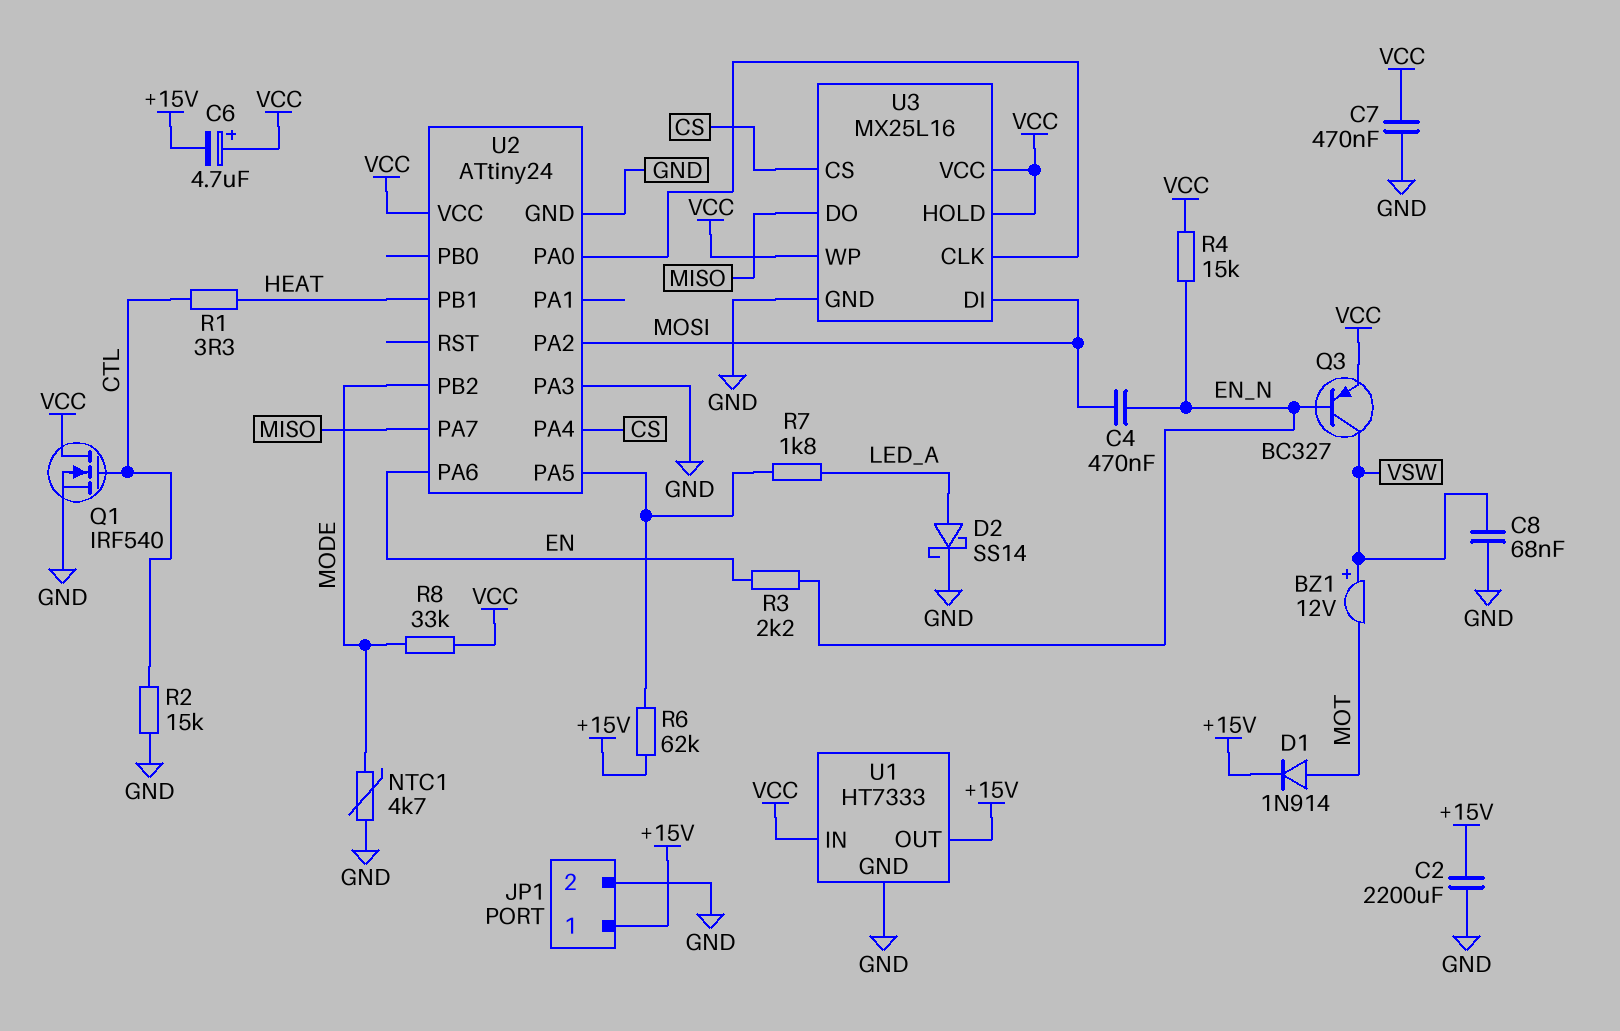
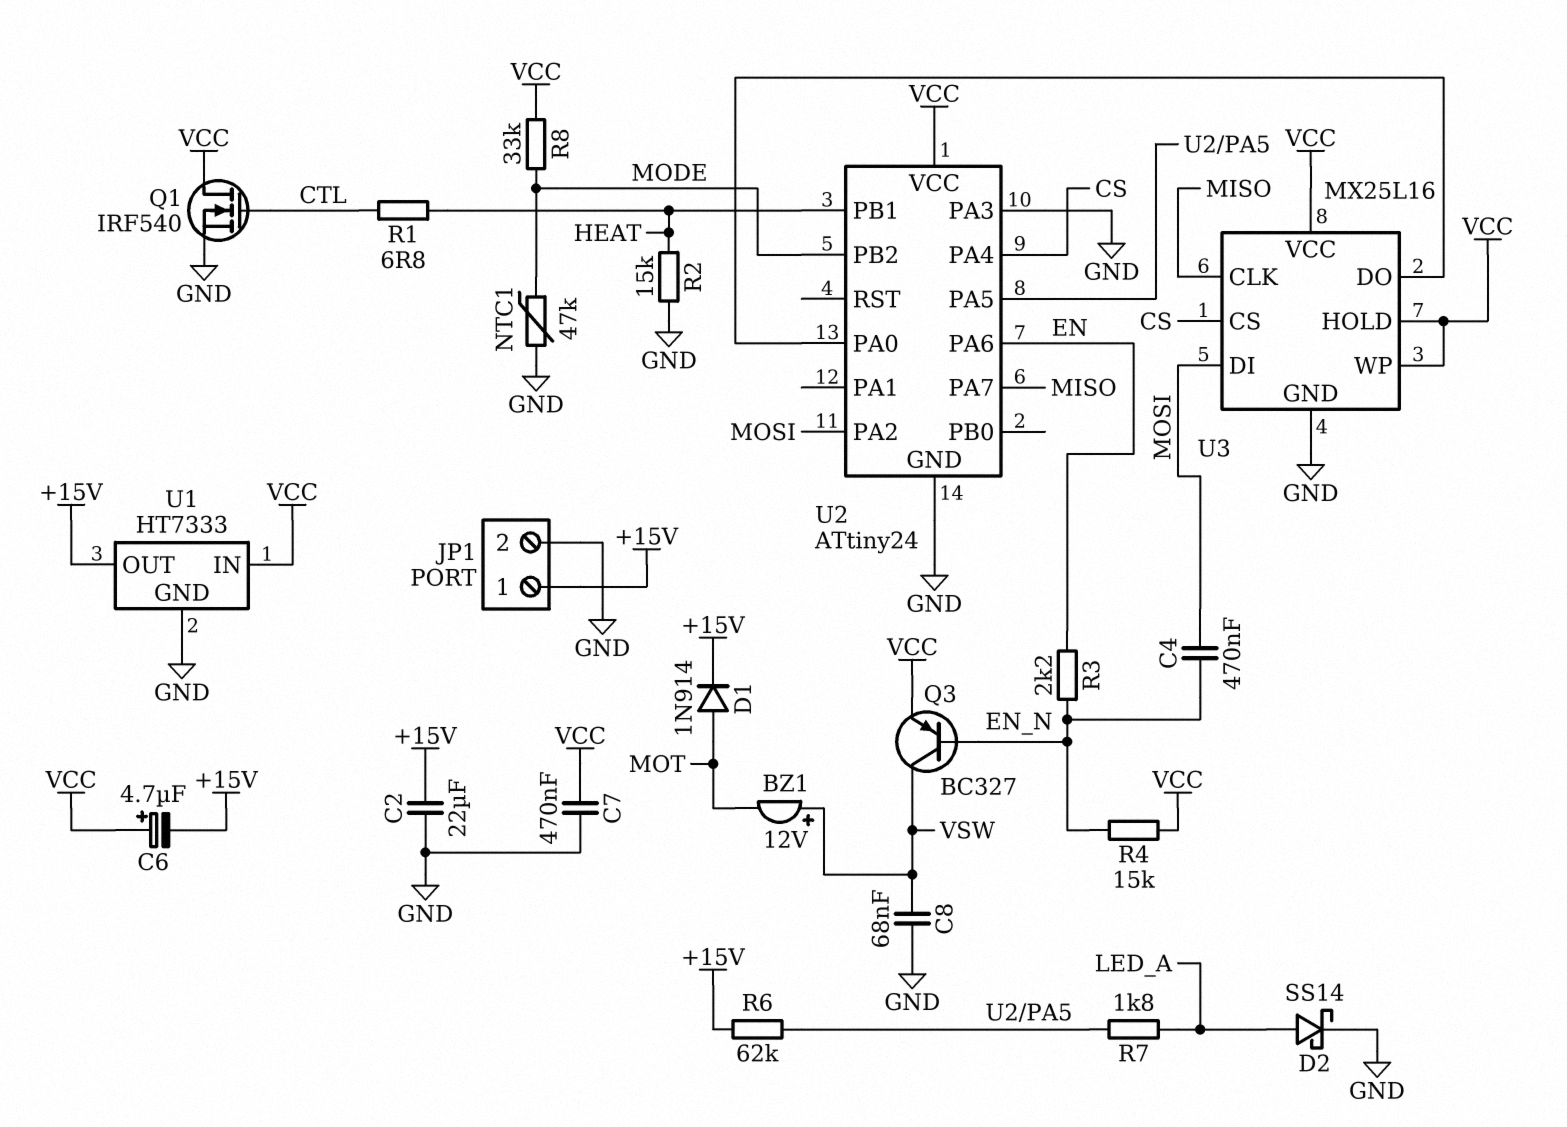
C2: 2200uF (+15V, GND) -> 22uF (+15V, GND)
NTC1: 4.7k (GND, MODE) -> 47k (GND, MODE)
R1: 3.3 (CTL, HEAT) -> 6.8 (CTL, HEAT)
R2: 15k (CTL, GND) -> 15k (GND, HEAT)
U3 pin CLK: U2/PA0 -> MISO
U3 pin DO: MISO -> U2/PA0

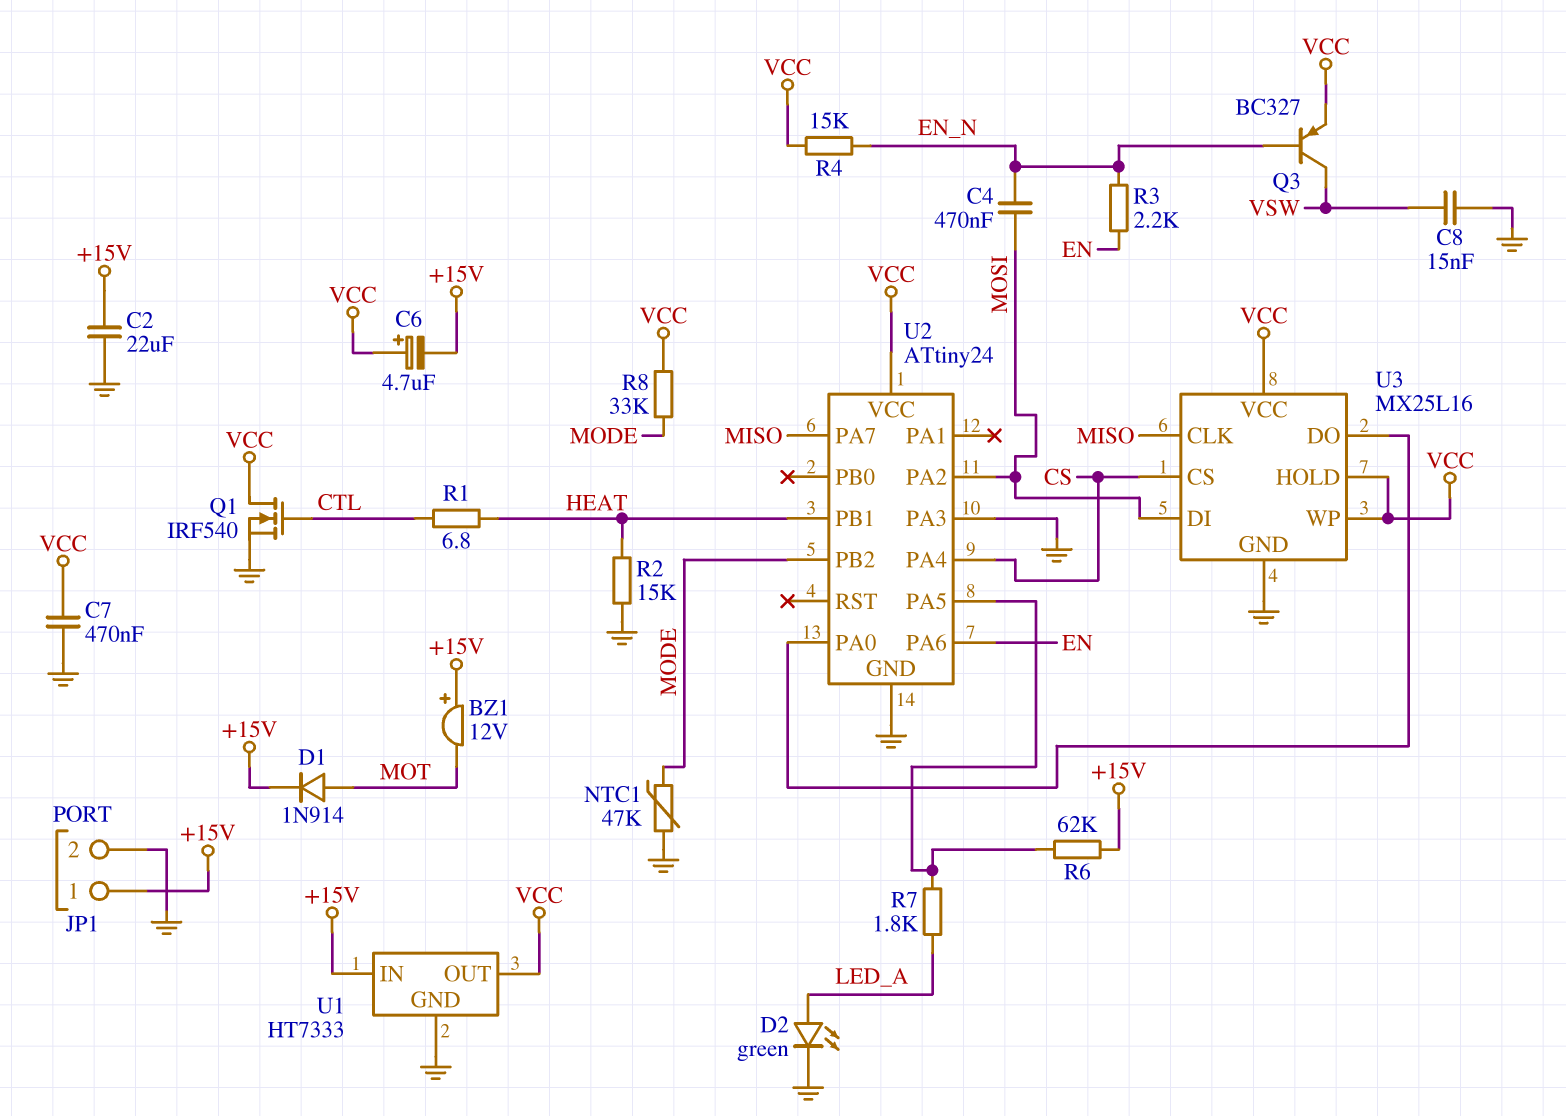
BZ1: buzzer 12V (plus VSW, minus MOT) -> buzzer 12V (plus +15V, minus MOT)
C8: 68nF (GND, VSW) -> 15nF (GND, VSW)
D2: schottky SS14 (A LED_A, K GND) -> LED green (A LED_A, K GND)
U1 pin IN: VCC -> +15V
U1 pin OUT: +15V -> VCC

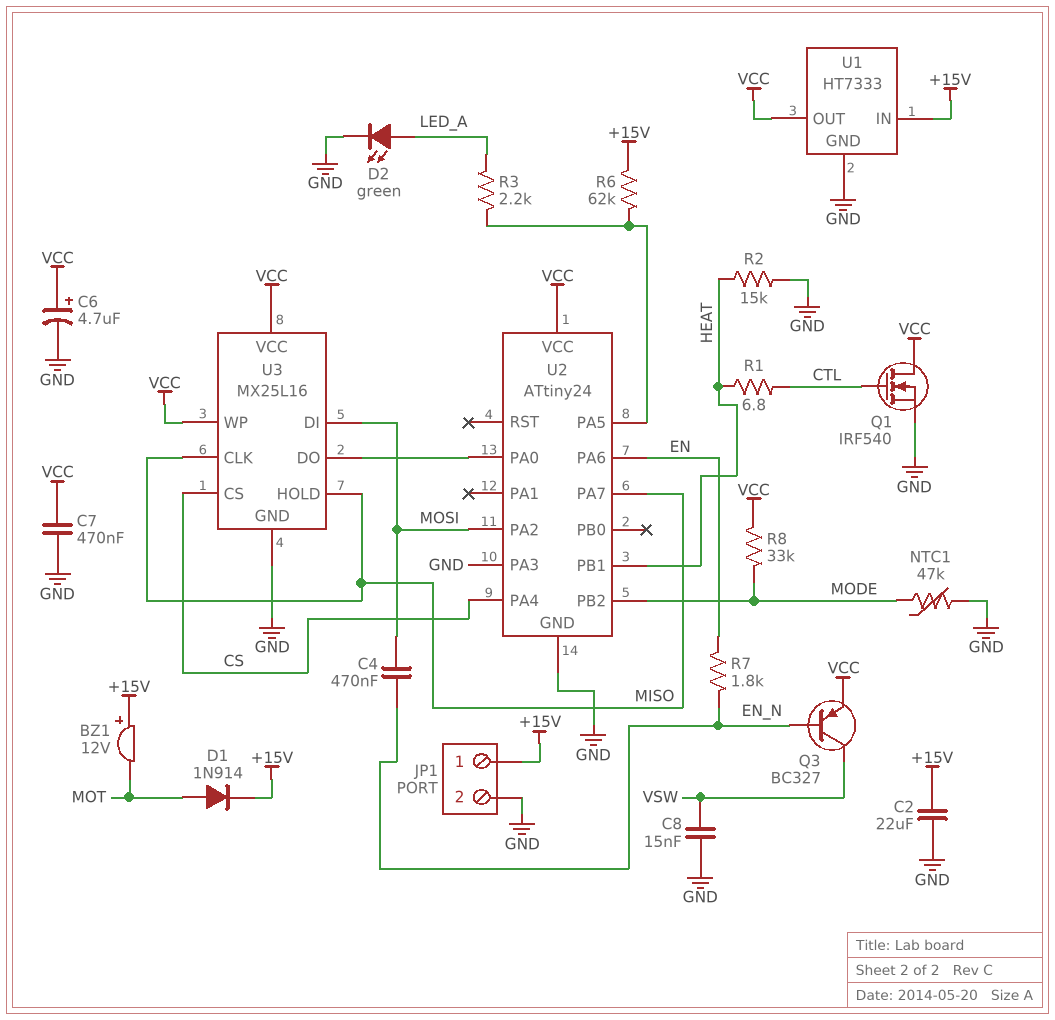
C6: 4.7uF (plus VCC, minus +15V) -> 4.7uF (plus VCC, minus GND)
R3: 2.2k (EN, EN_N) -> 2.2k (LED_A, U2/PA5)
R4: 15k (EN_N, VCC) -> none
R7: 1.8k (LED_A, U2/PA5) -> 1.8k (EN, EN_N)
U3 pin HOLD: VCC -> MISO

